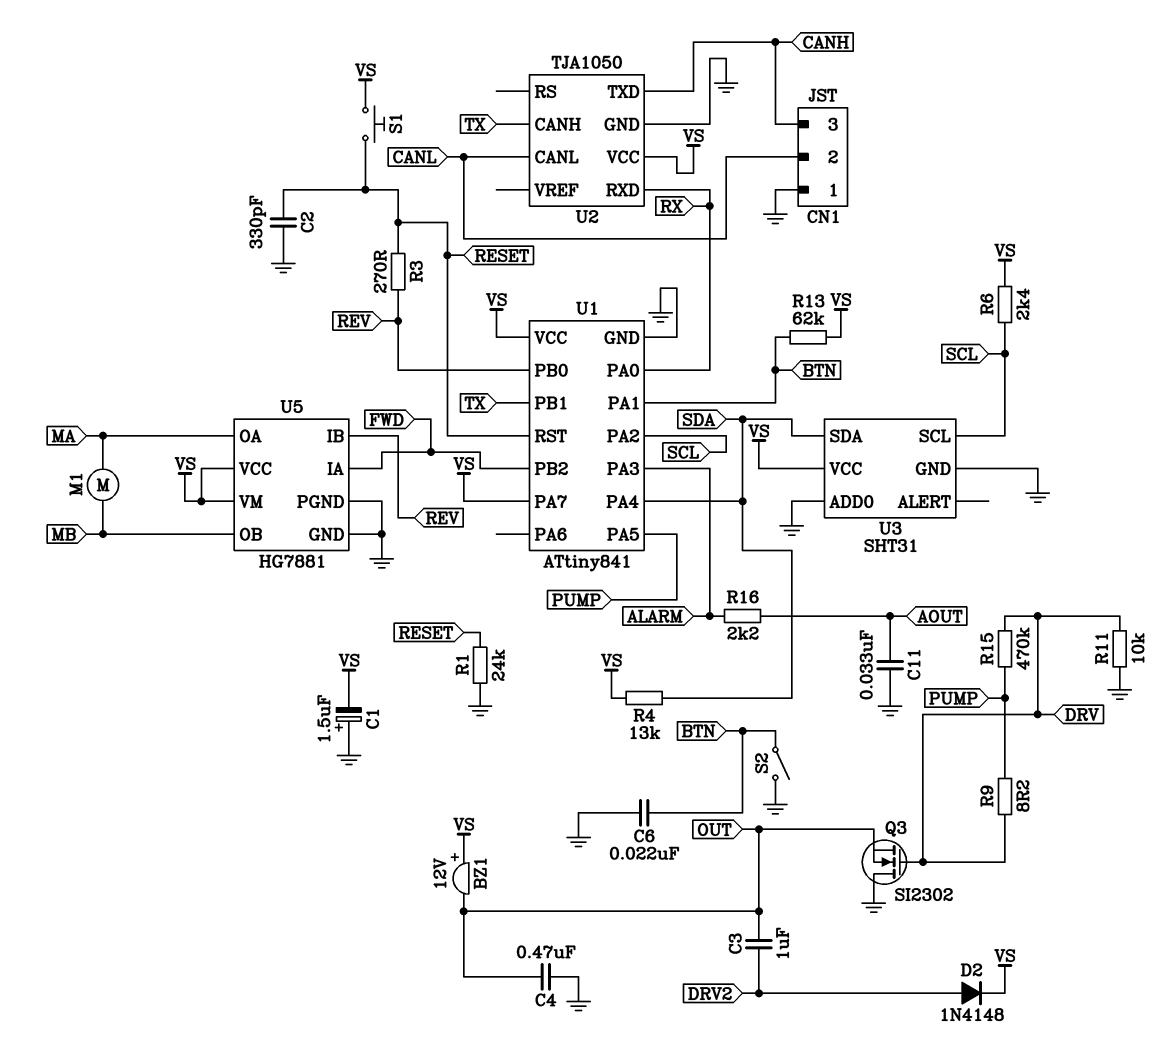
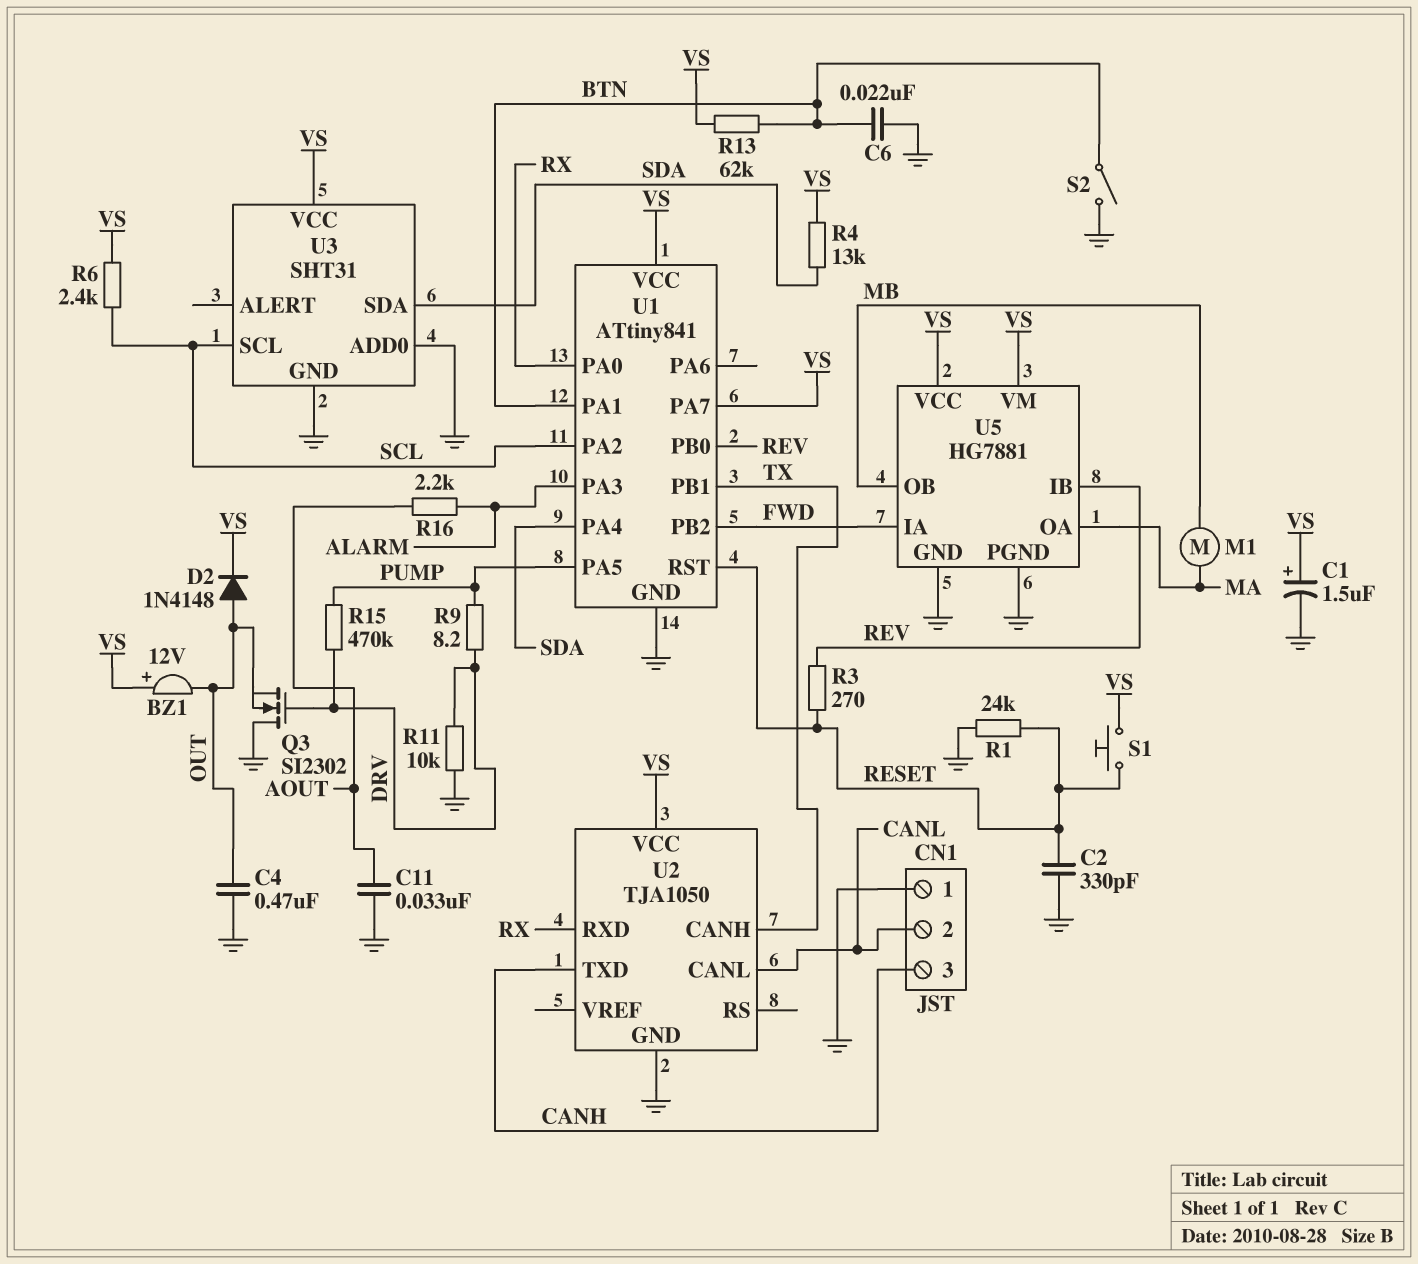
C1: 1.5uF (plus GND, minus VS) -> 1.5uF (plus VS, minus GND)
C3: 1uF (DRV2, OUT) -> none
D2: diode 1N4148 (A DRV2, K VS) -> diode 1N4148 (A OUT, K VS)

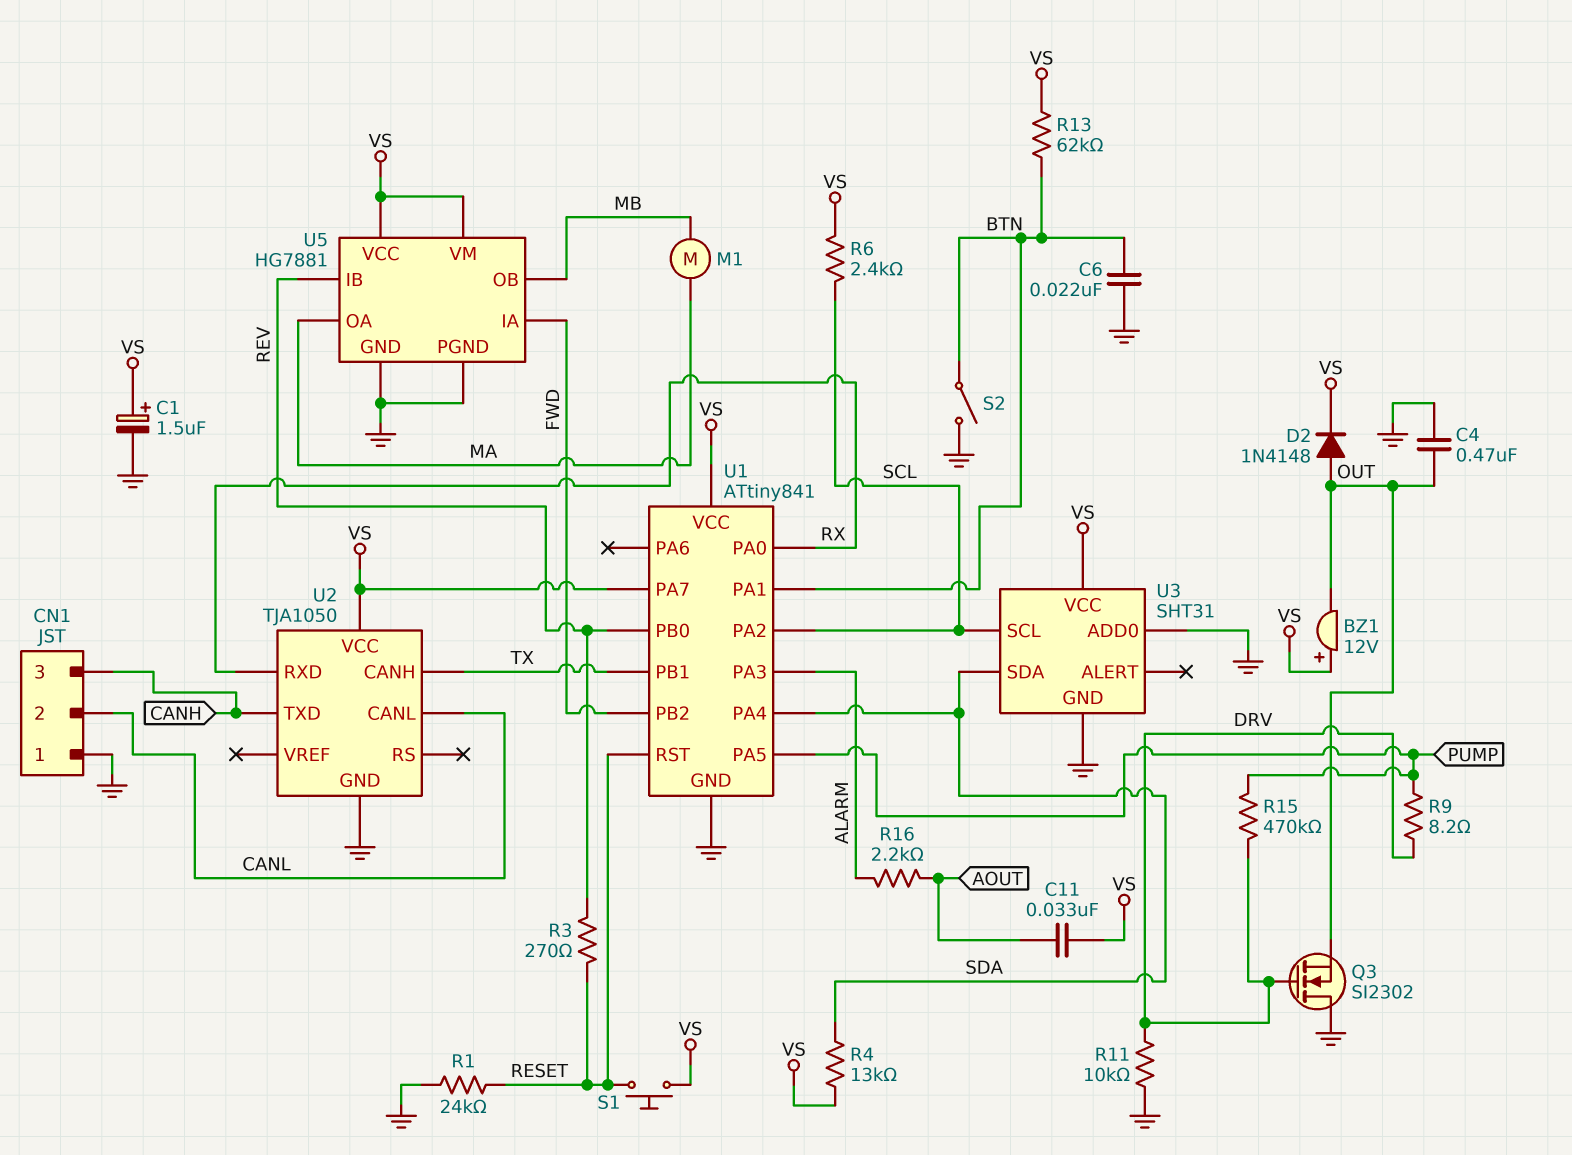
C2: 330pF (GND, RESET) -> none
C11: 33nF (AOUT, GND) -> 33nF (AOUT, VS)

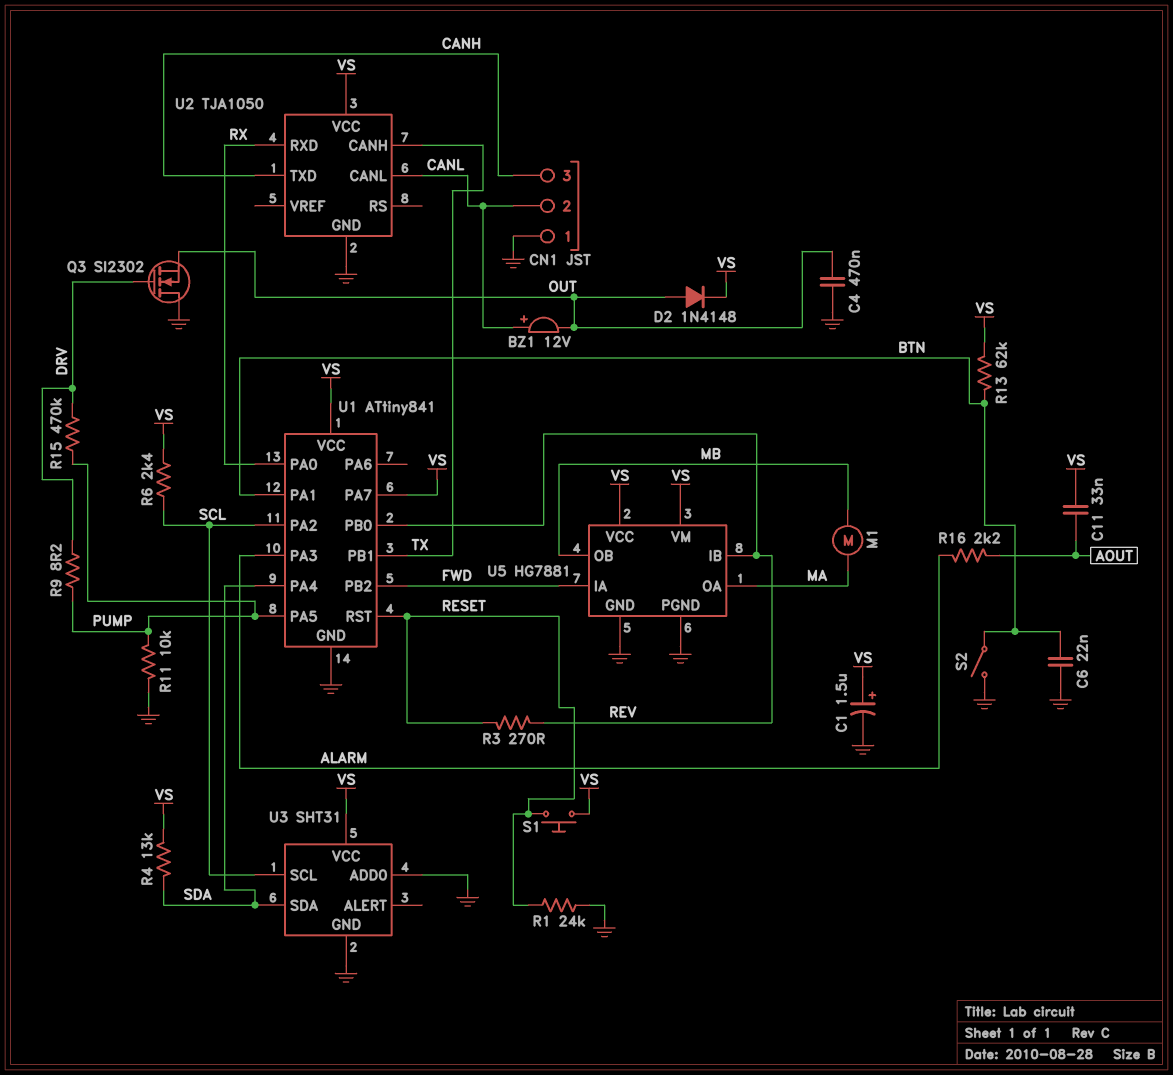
BZ1: buzzer 12V (plus VS, minus OUT) -> buzzer 12V (plus CANL, minus OUT)
R11: 10k (DRV, GND) -> 10k (GND, PUMP)

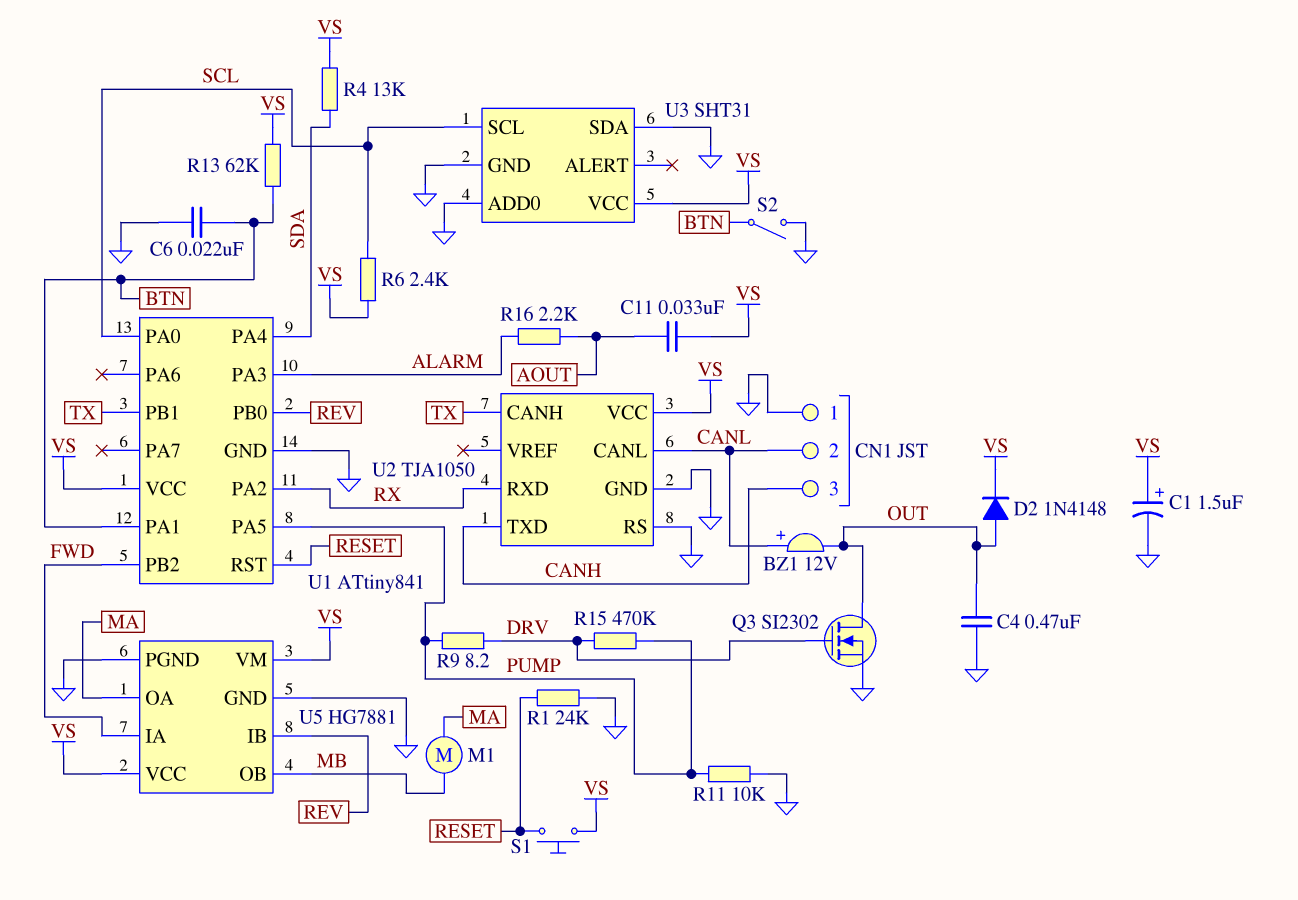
Q3: NMOS SI2302 (G DRV, D GND, S OUT) -> NMOS SI2302 (G DRV, D OUT, S GND)
R3: 270 (RESET, REV) -> none
U1 pin PA0: RX -> SCL
U1 pin PA2: SCL -> RX
U1 pin PA7: VS -> none
U2 pin RS: none -> GND
U3 pin SDA: SDA -> GND

